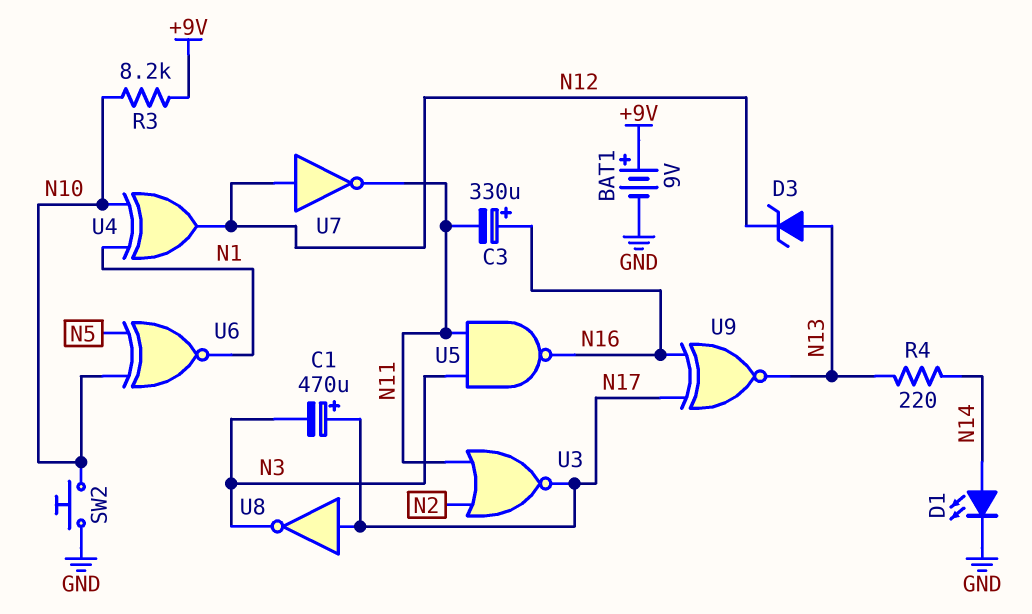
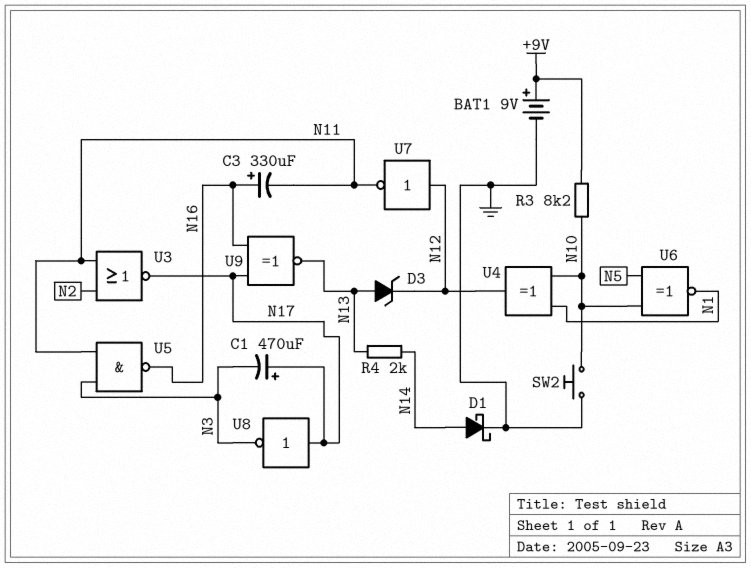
D1: LED (A N14, K GND) -> schottky (A N14, K GND)
R4: 220 (N13, N14) -> 2k (N13, N14)

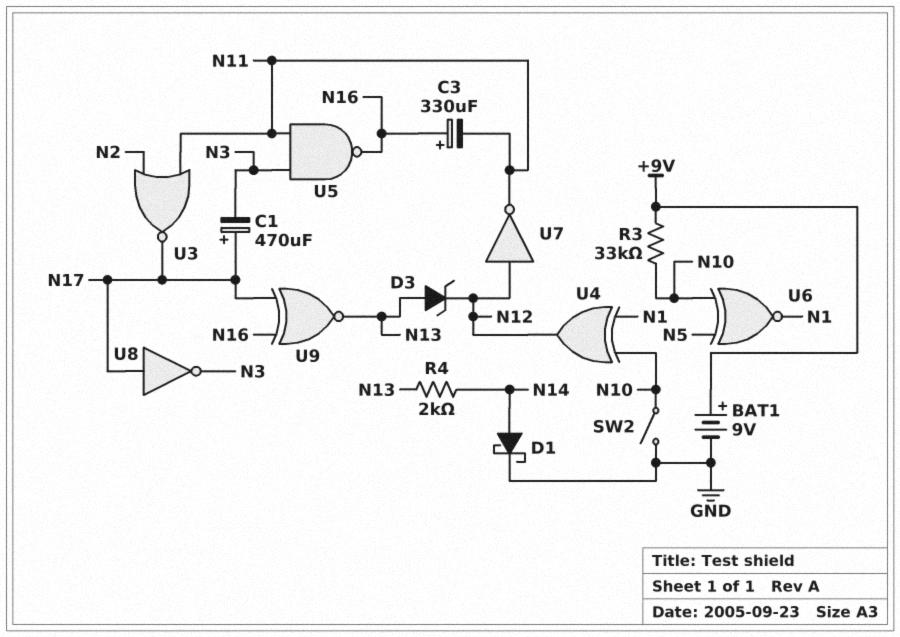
R3: 8.2k (+9V, N10) -> 33k (+9V, N10)
SW2: button (GND, N10) -> switch (GND, N10)

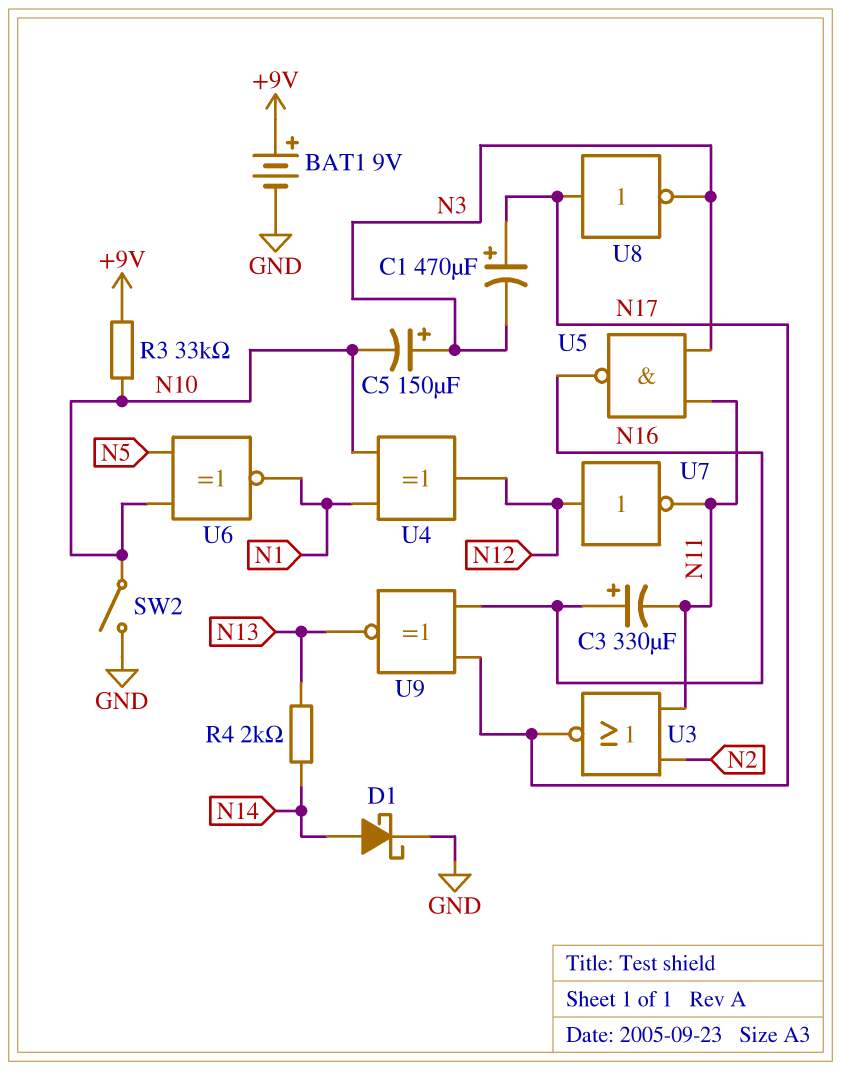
C5: none -> 150uF (plus N3, minus N10)
D3: zener (A N13, K N12) -> none

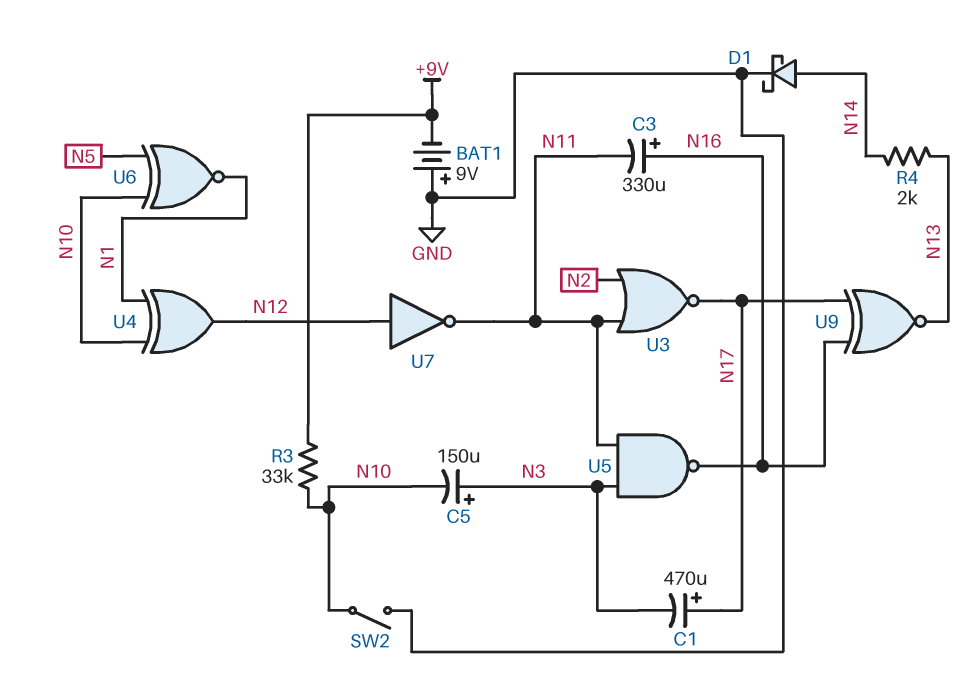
BAT1: 9V (plus +9V, minus GND) -> 9V (plus GND, minus +9V)
U8: NOT (in N17, out N3) -> none

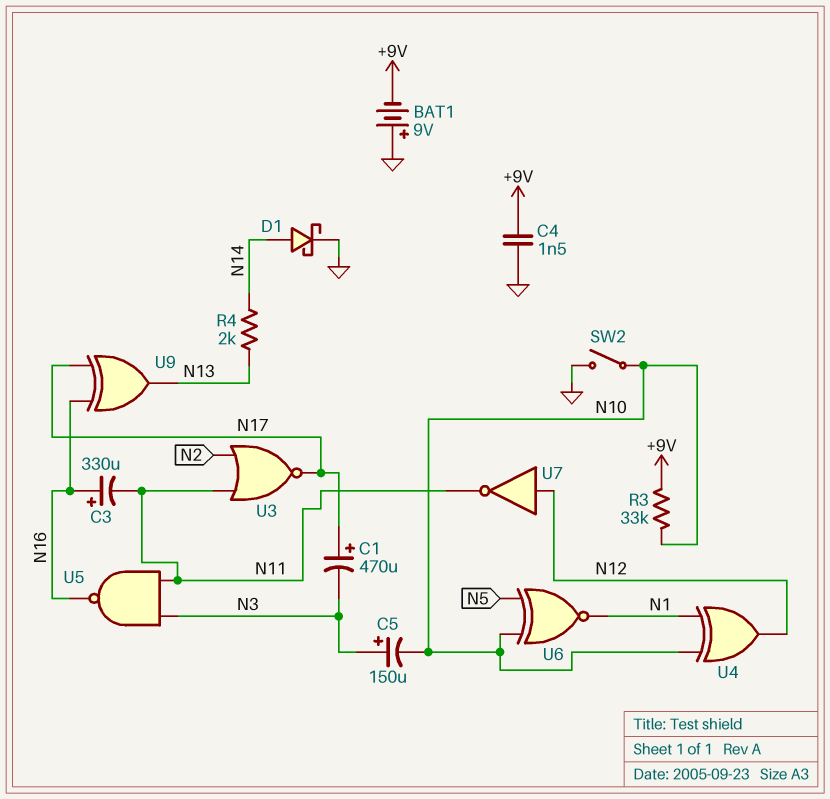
C4: none -> 1.5nF (+9V, GND)
U9: XNOR (in N16, in N17, out N13) -> XOR (in N16, in N17, out N13)

